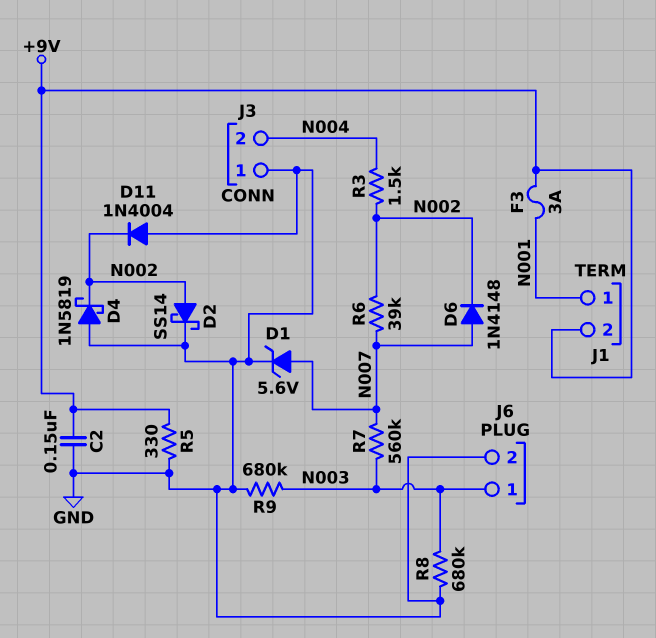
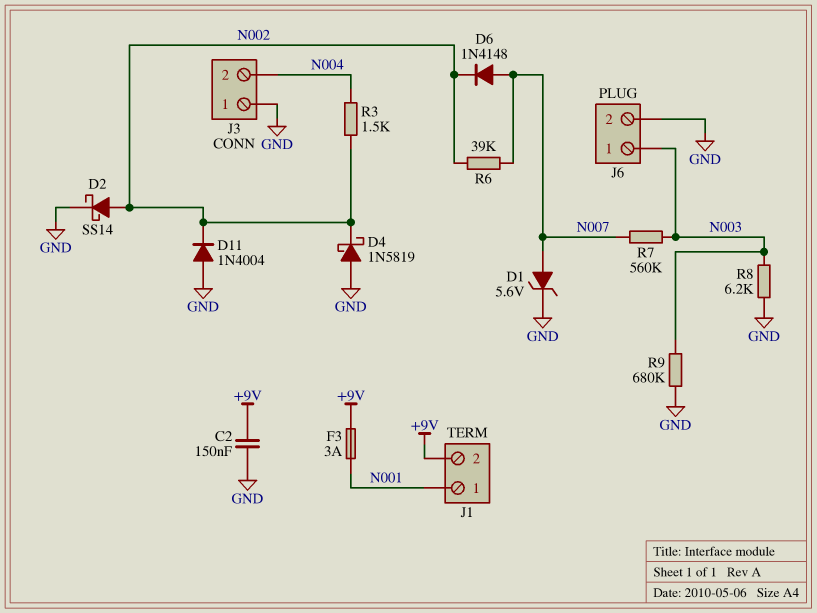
R5: 330 (+9V, GND) -> none
R8: 680k (GND, N003) -> 6.2k (GND, N003)

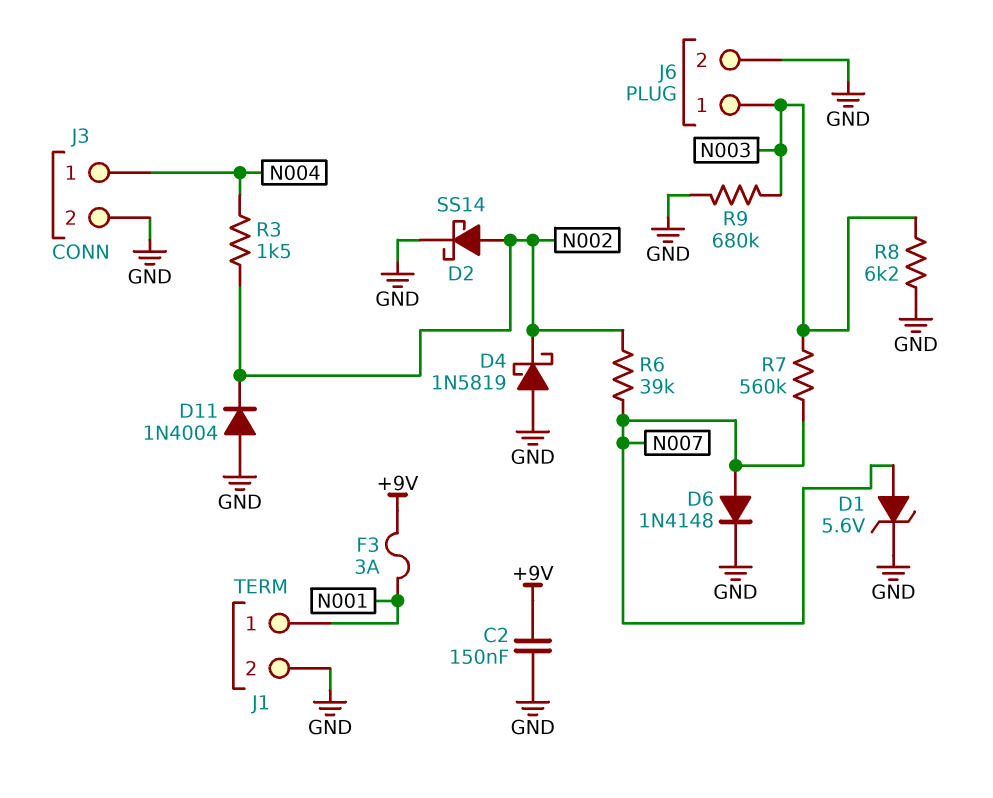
D6: diode 1N4148 (A N007, K N002) -> diode 1N4148 (A N007, K GND)
J1 pin 2: +9V -> GND
J3 pin 1: GND -> N004
J3 pin 2: N004 -> GND

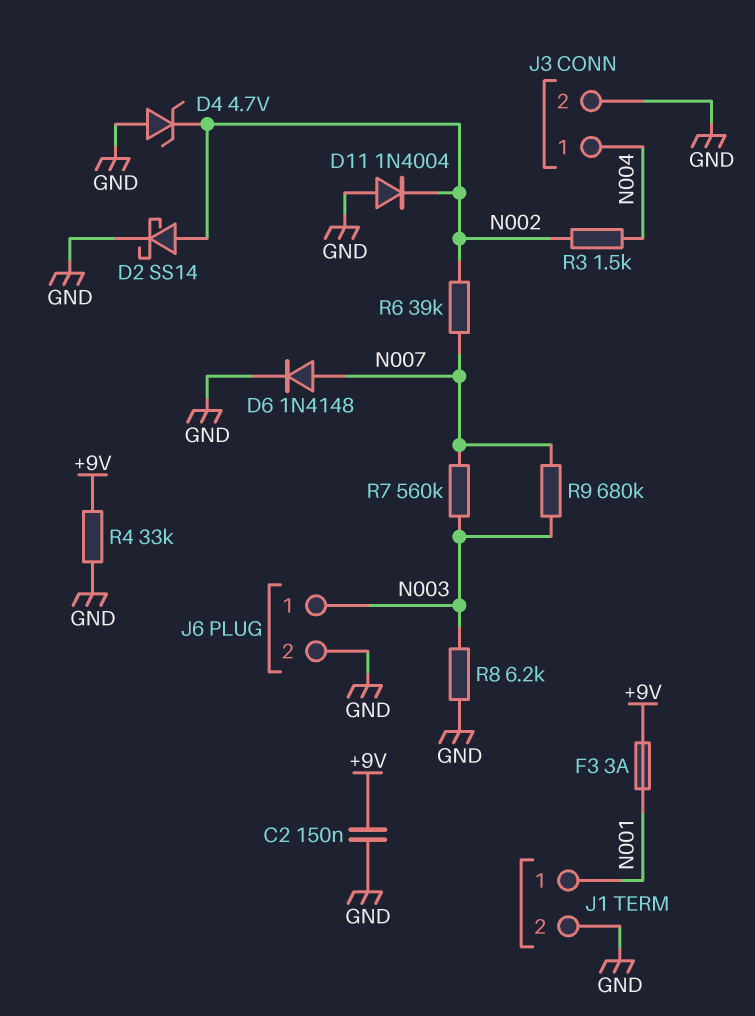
D1: zener 5.6V (A N007, K GND) -> none
D4: schottky 1N5819 (A GND, K N002) -> zener 4.7V (A GND, K N002)
R4: none -> 33k (+9V, GND)
R9: 680k (GND, N003) -> 680k (N003, N007)

